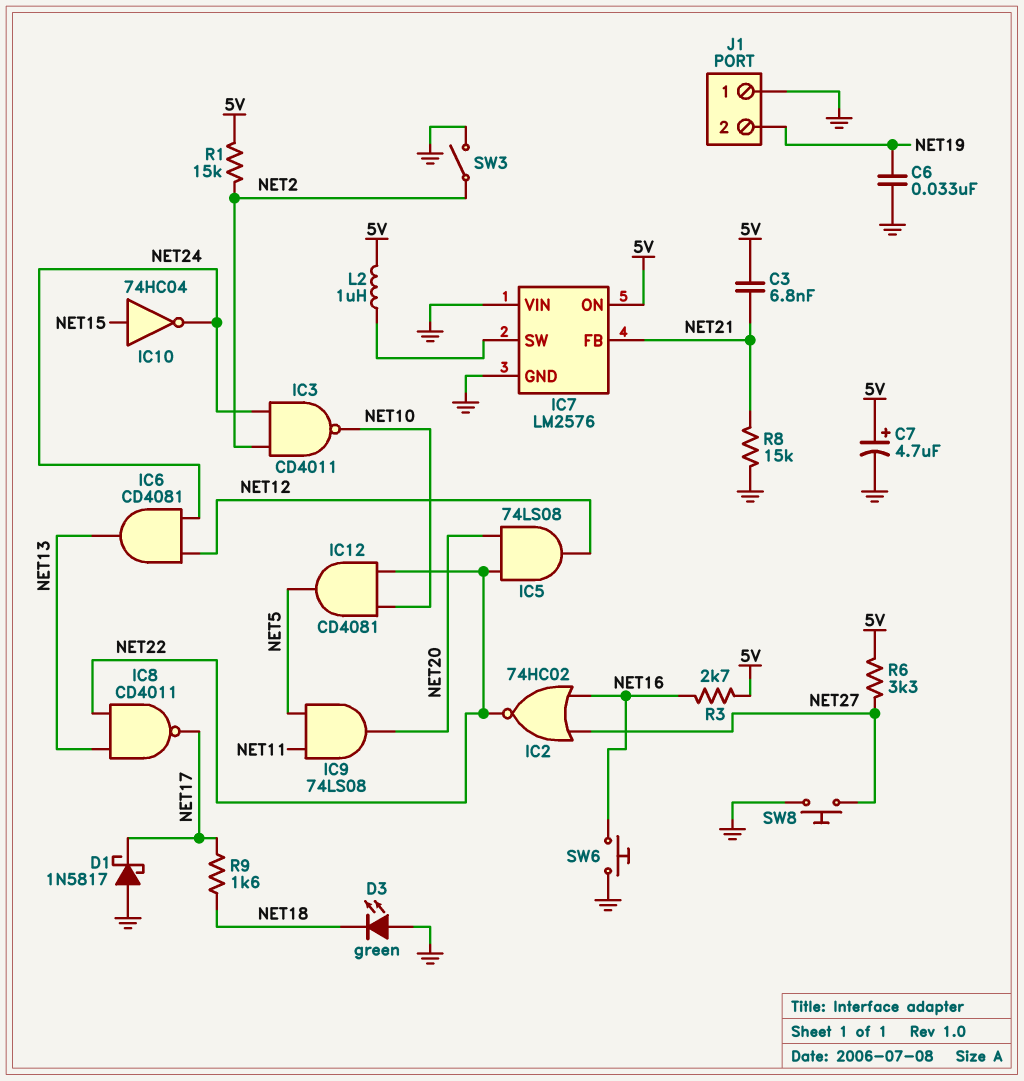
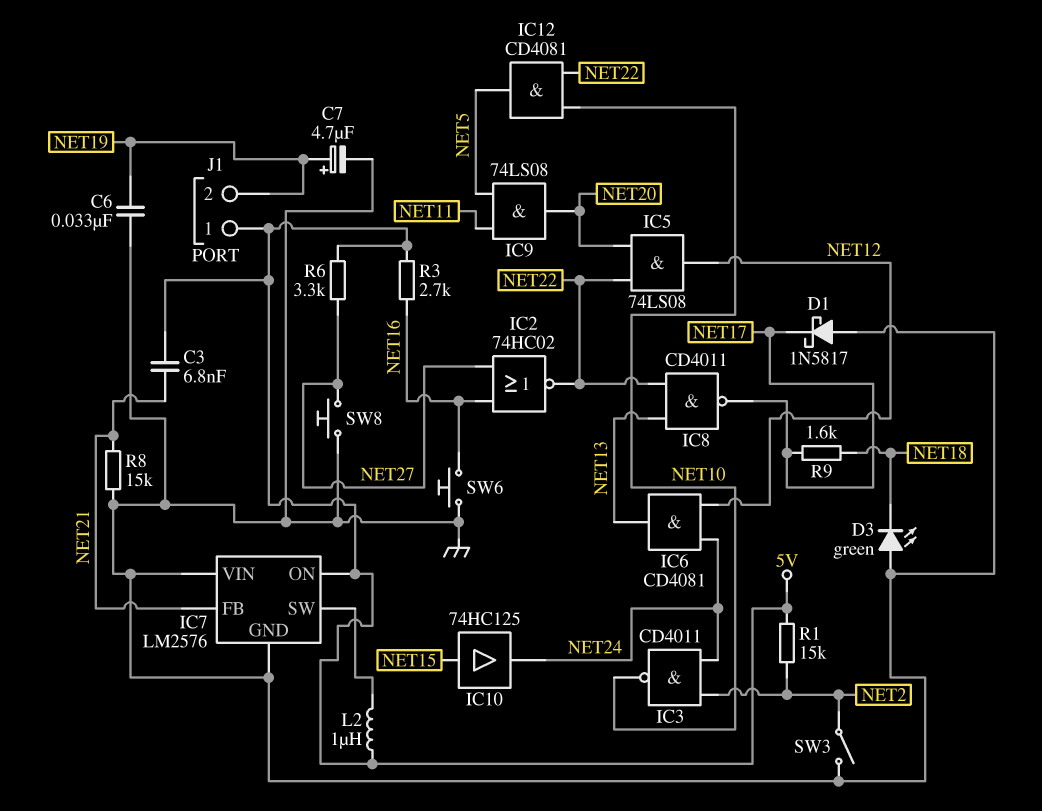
C7: 4.7uF (plus 5V, minus GND) -> 4.7uF (plus NET19, minus GND)
IC10: NOT 74HC04 (in NET15, out NET24) -> buffer 74HC125 (in NET15, out NET24)
J1 pin 1: GND -> 5V

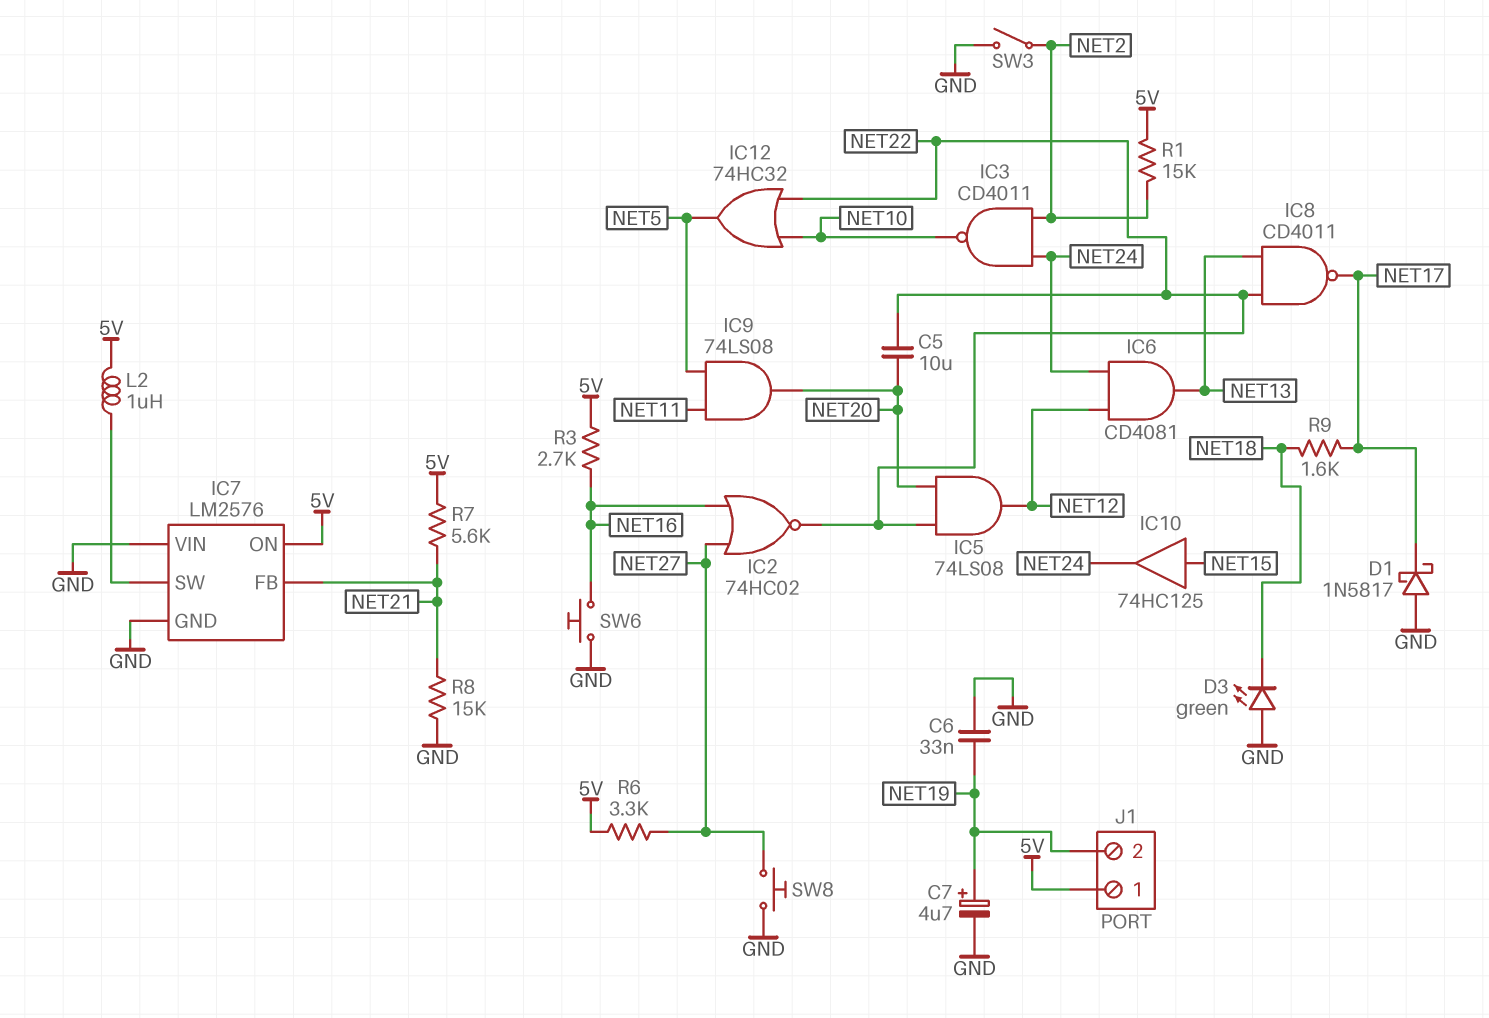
C3: 6.8nF (5V, NET21) -> none
C5: none -> 10uF (NET20, NET22)
IC12: AND CD4081 (in NET10, in NET22, out NET5) -> OR 74HC32 (in NET10, in NET22, out NET5)
R7: none -> 5.6k (5V, NET21)

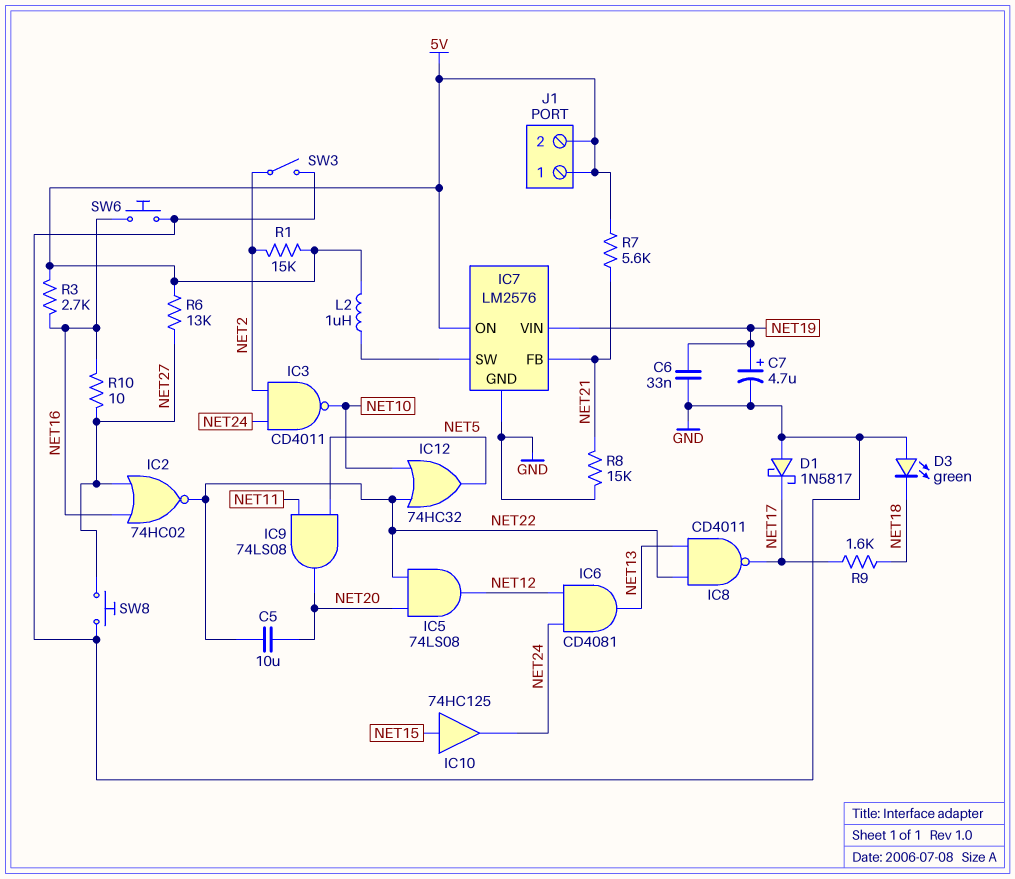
IC7 pin VIN: GND -> NET19
J1 pin 2: NET19 -> 5V
R6: 3.3k (5V, NET27) -> 13k (5V, NET27)
R10: none -> 10 (NET16, NET27)

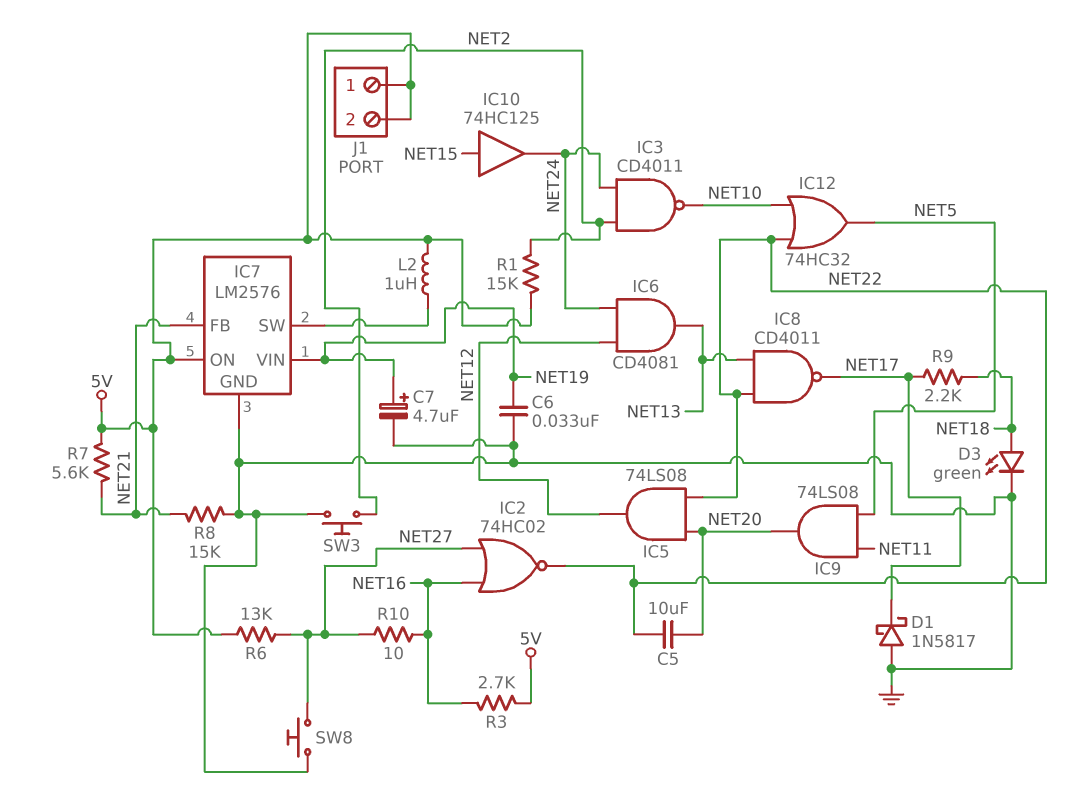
D3: LED green (A GND, K NET18) -> LED green (A NET18, K GND)
R9: 1.6k (NET17, NET18) -> 2.2k (NET17, NET18)
SW3: switch (GND, NET2) -> button (GND, NET2)
SW6: button (GND, NET16) -> none

